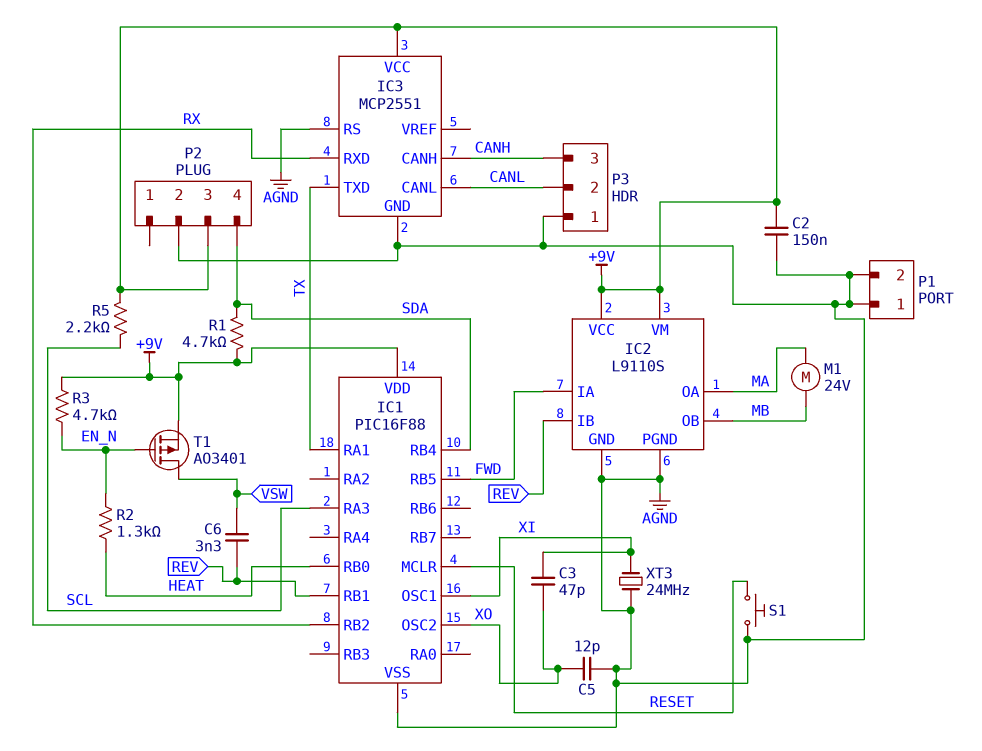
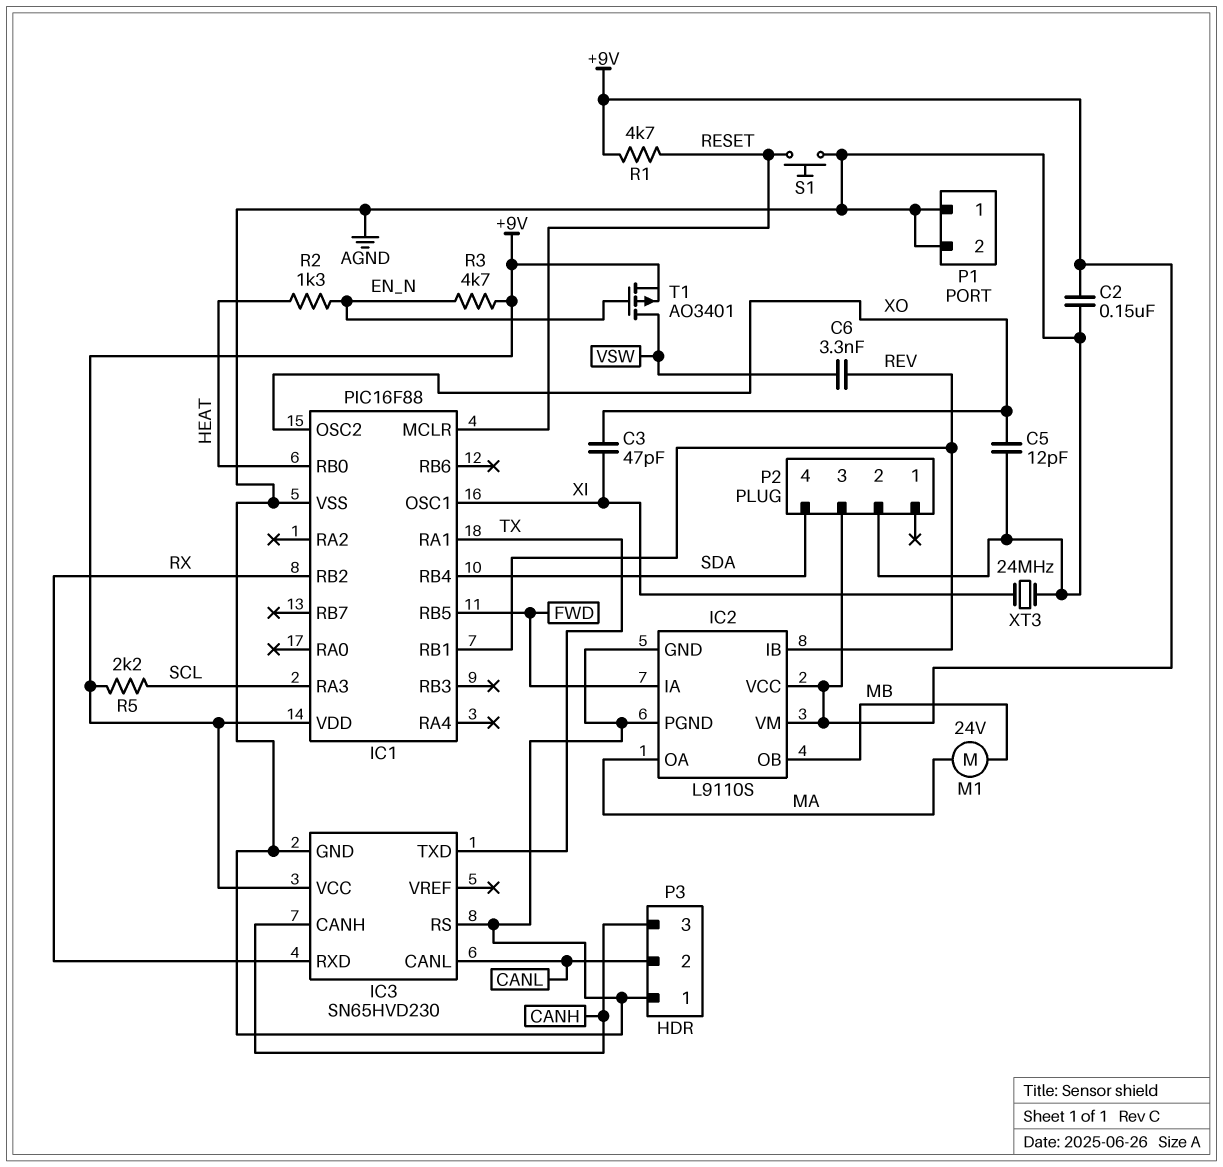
IC3: MCP2551 -> SN65HVD230
R1: 4.7k (+9V, SDA) -> 4.7k (+9V, RESET)

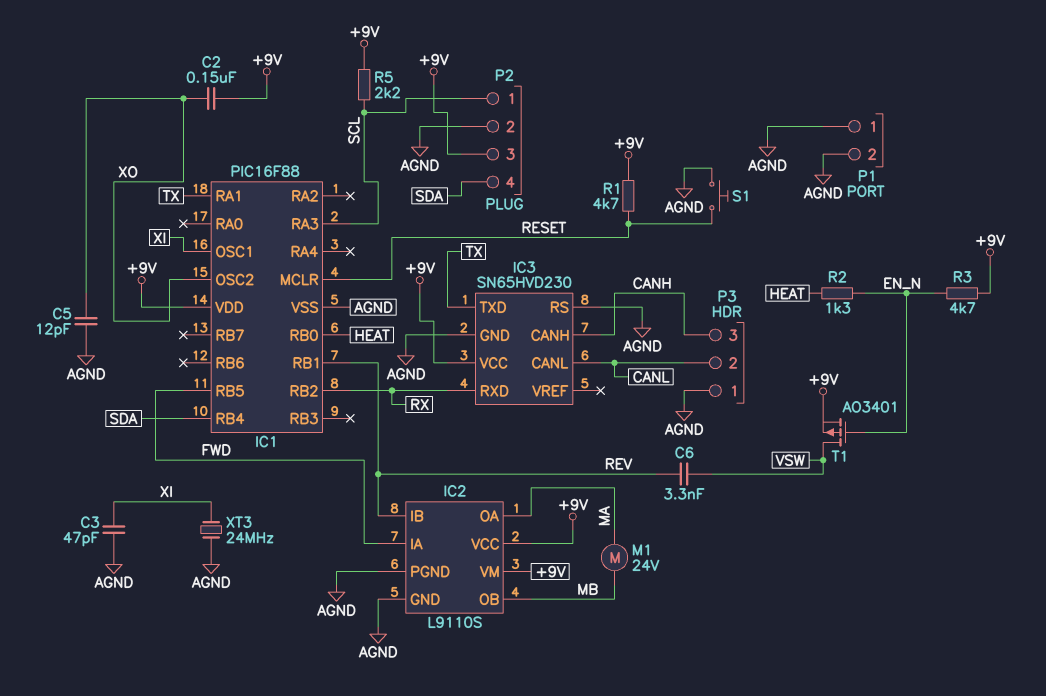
C2: 150nF (+9V, AGND) -> 150nF (+9V, XO)
C3: 47pF (XI, XO) -> 47pF (AGND, XI)
P2 pin 1: none -> SCL

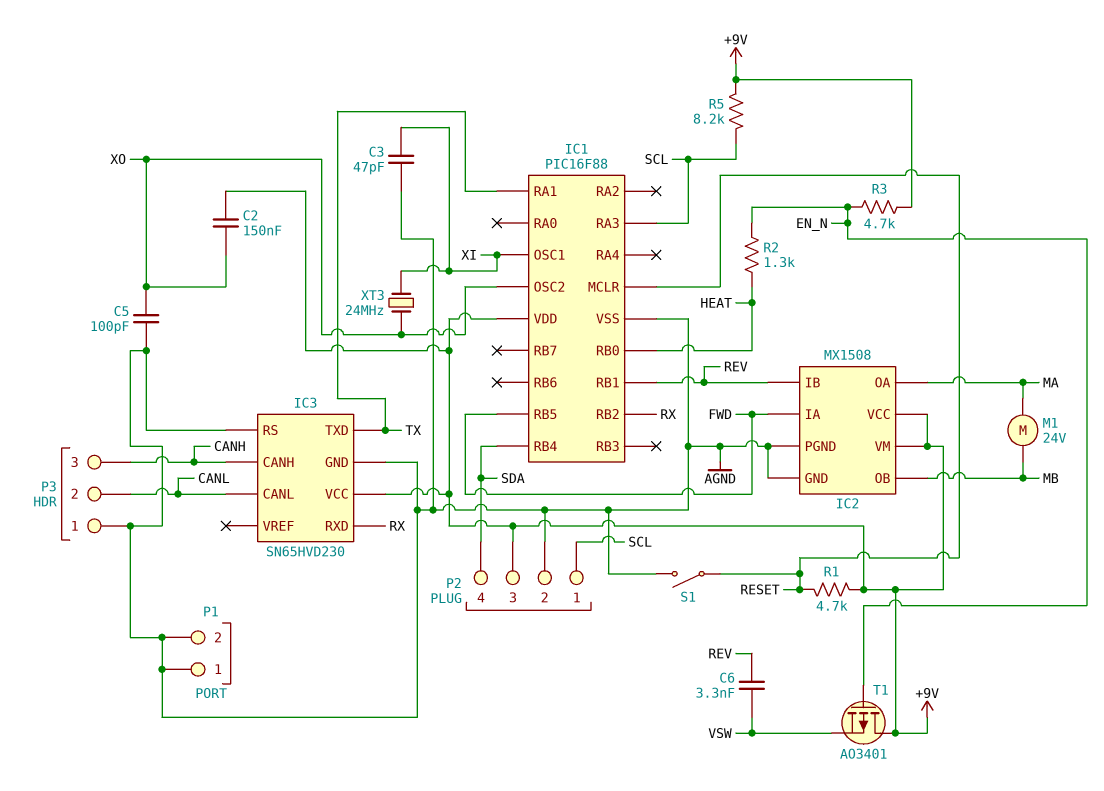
C5: 12pF (AGND, XO) -> 100pF (AGND, XO)
IC2: L9110S -> MX1508
R5: 2.2k (+9V, SCL) -> 8.2k (+9V, SCL)
S1: button (AGND, RESET) -> switch (AGND, RESET)
T1: PMOS AO3401 (G EN_N, D VSW, S +9V) -> PMOS AO3401 (G EN_N, D +9V, S VSW)
XT3: 24MHz (AGND, XI) -> 24MHz (XI, XO)

